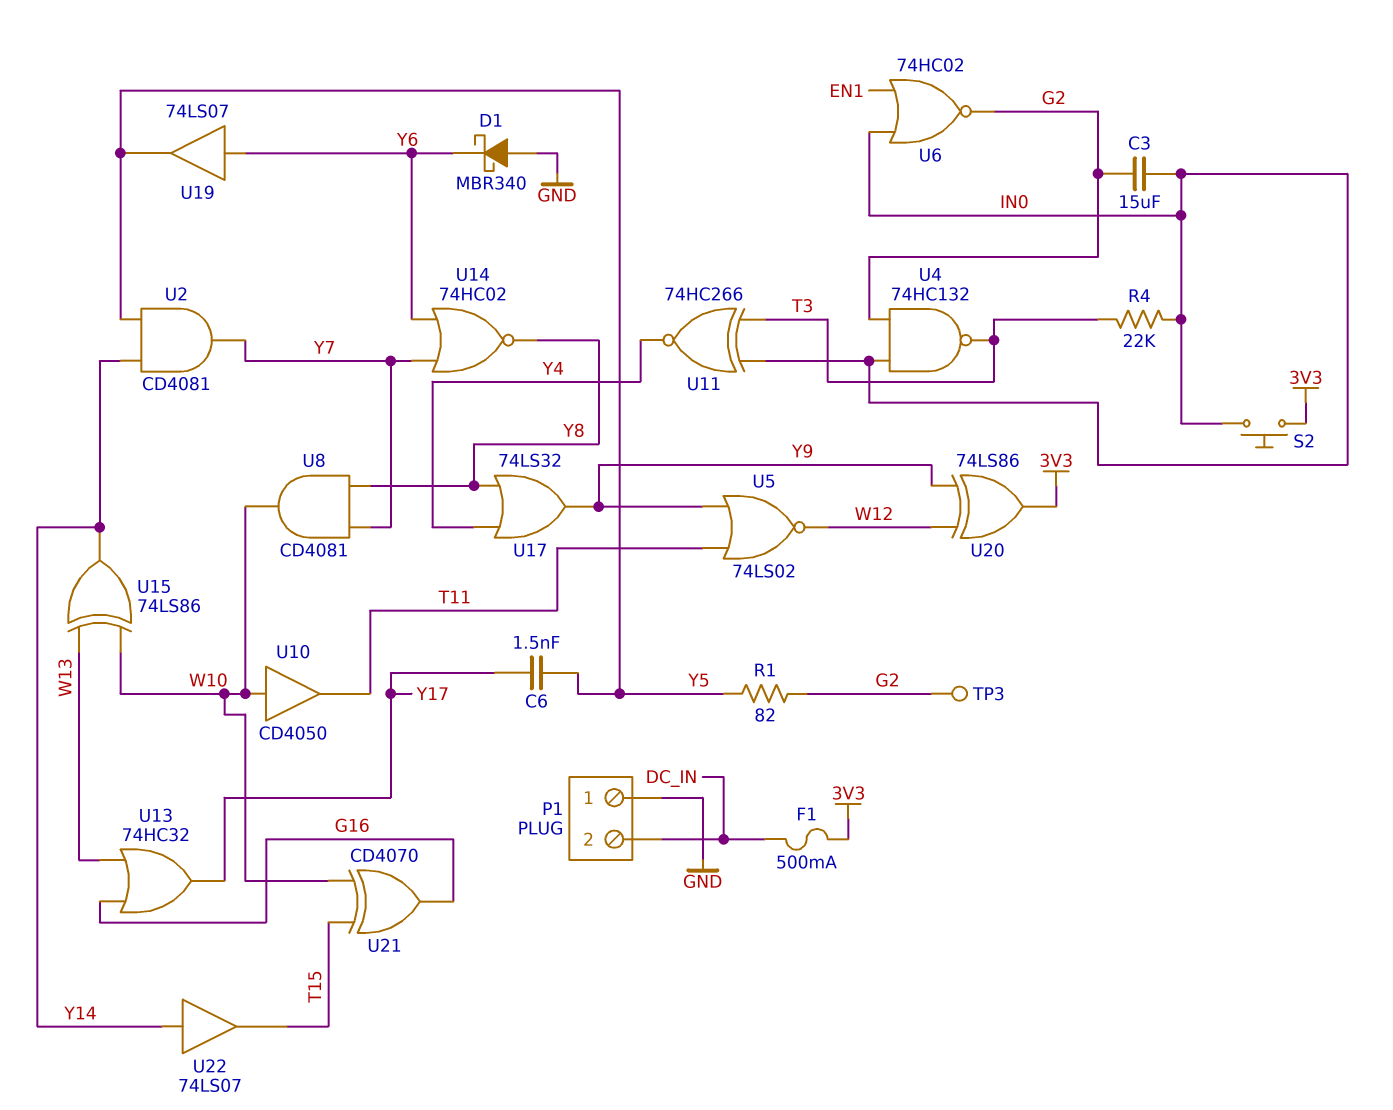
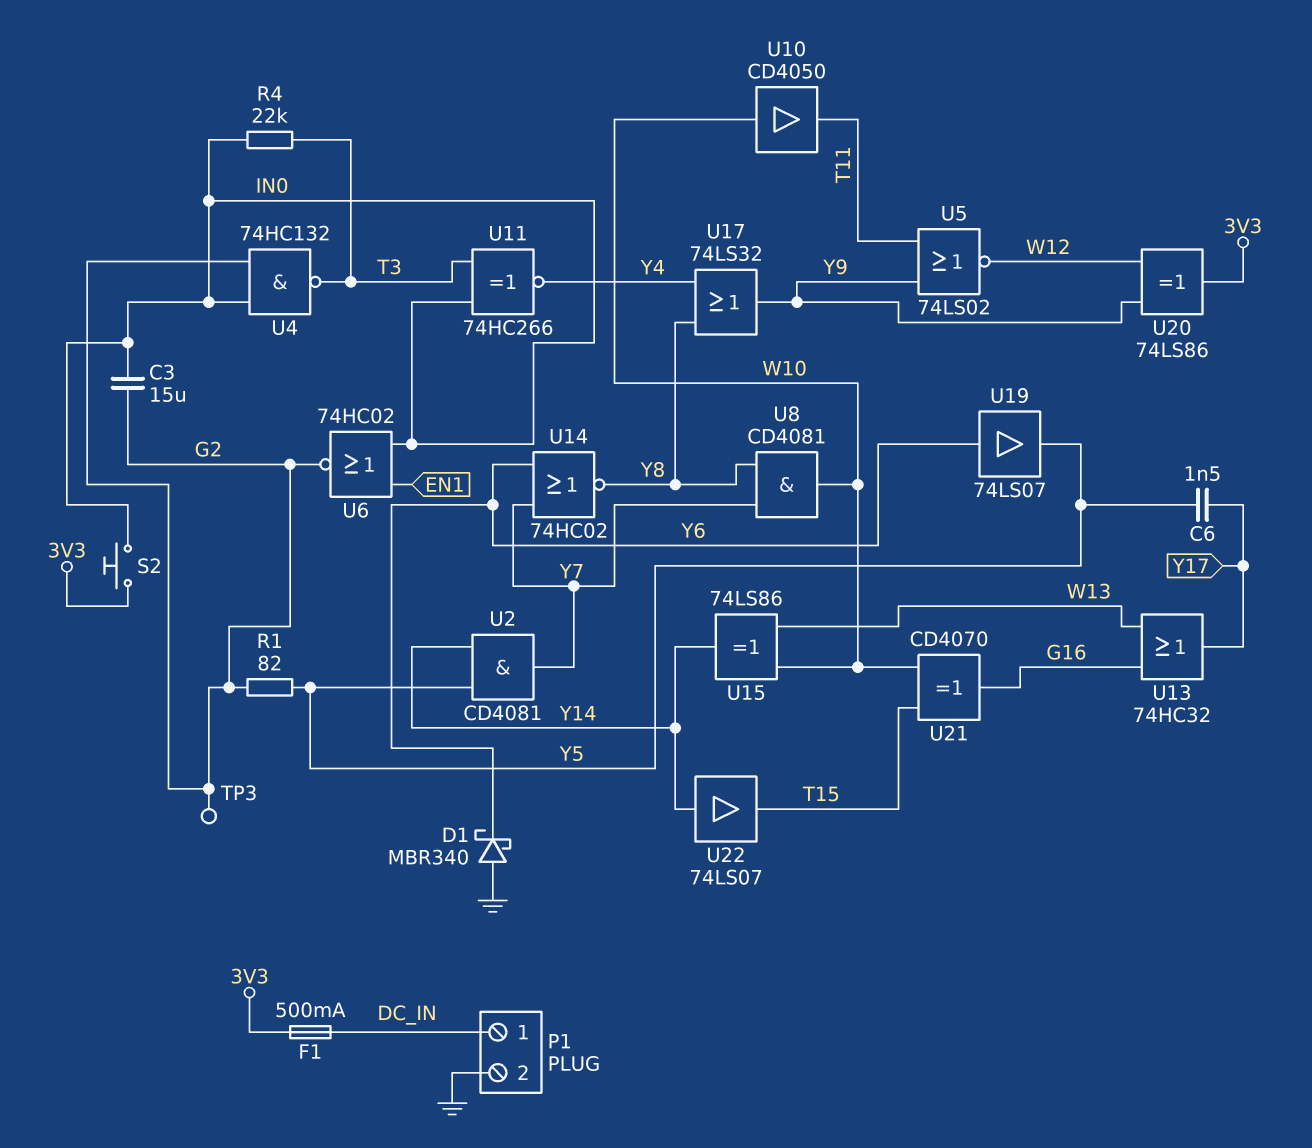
P1 pin 1: GND -> DC_IN
P1 pin 2: DC_IN -> GND

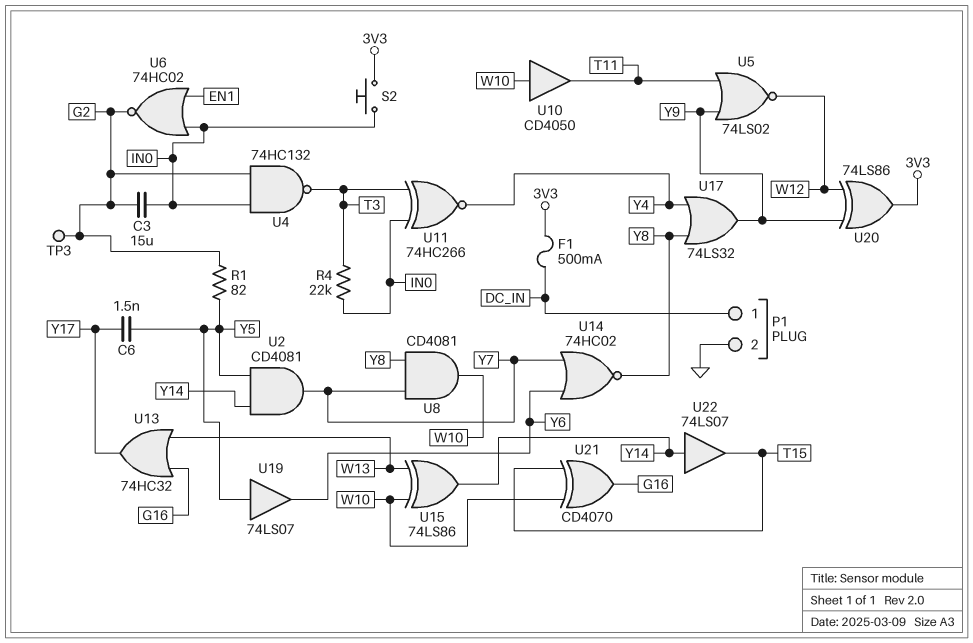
D1: schottky MBR340 (A GND, K Y6) -> none
U19: buffer 74LS07 (in Y6, out Y5) -> buffer 74LS07 (in Y5, out Y6)

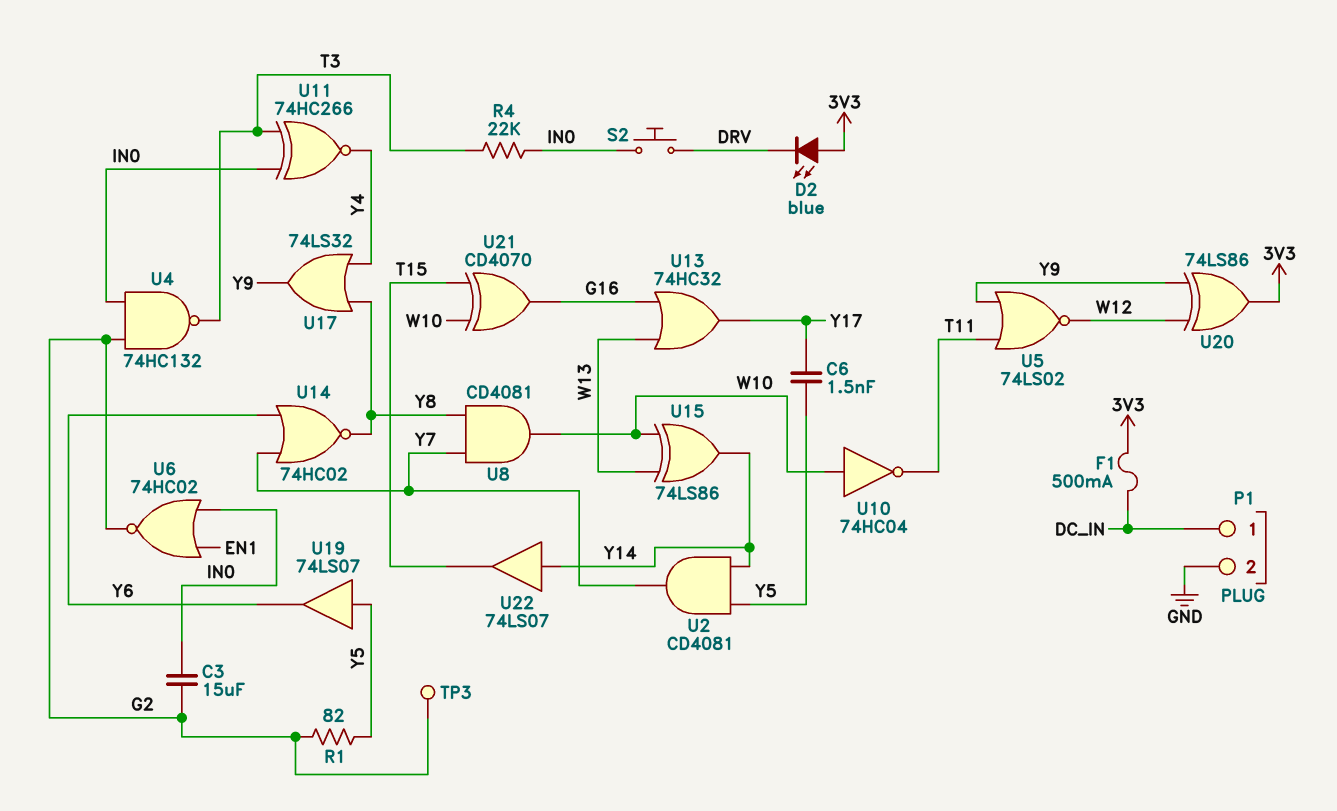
D2: none -> LED blue (A 3V3, K DRV)
S2: button (3V3, IN0) -> button (DRV, IN0)
U10: buffer CD4050 (in W10, out T11) -> NOT 74HC04 (in W10, out T11)

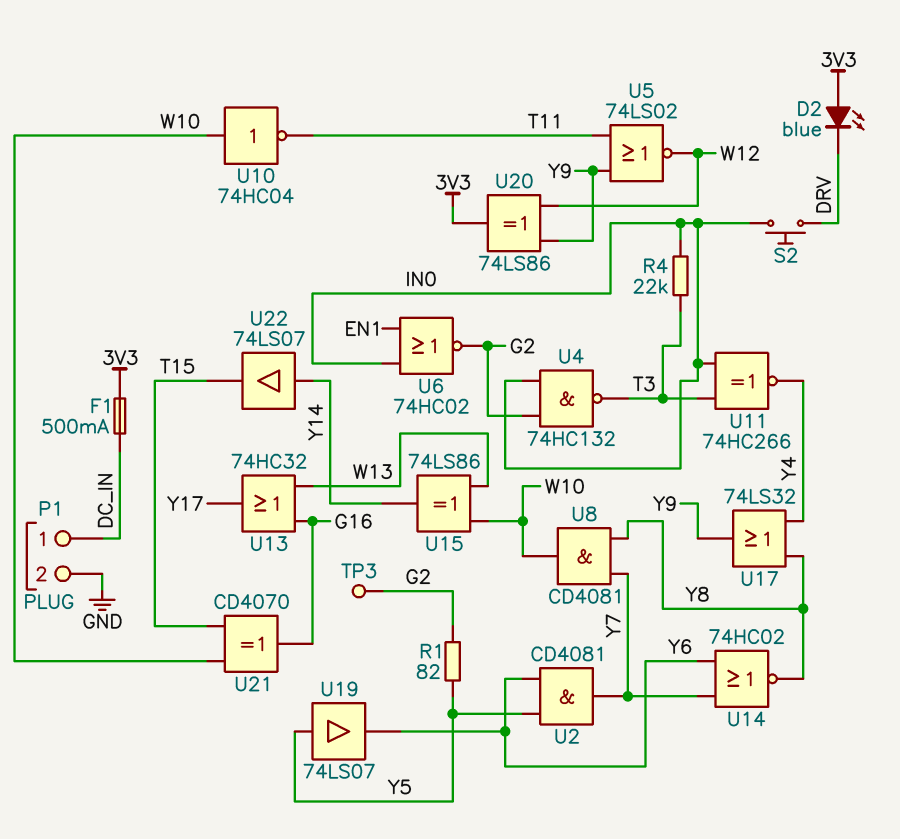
C3: 15uF (G2, IN0) -> none
C6: 1.5nF (Y5, Y17) -> none
U2: AND CD4081 (in Y5, in Y14, out Y7) -> AND CD4081 (in Y5, in Y6, out Y7)

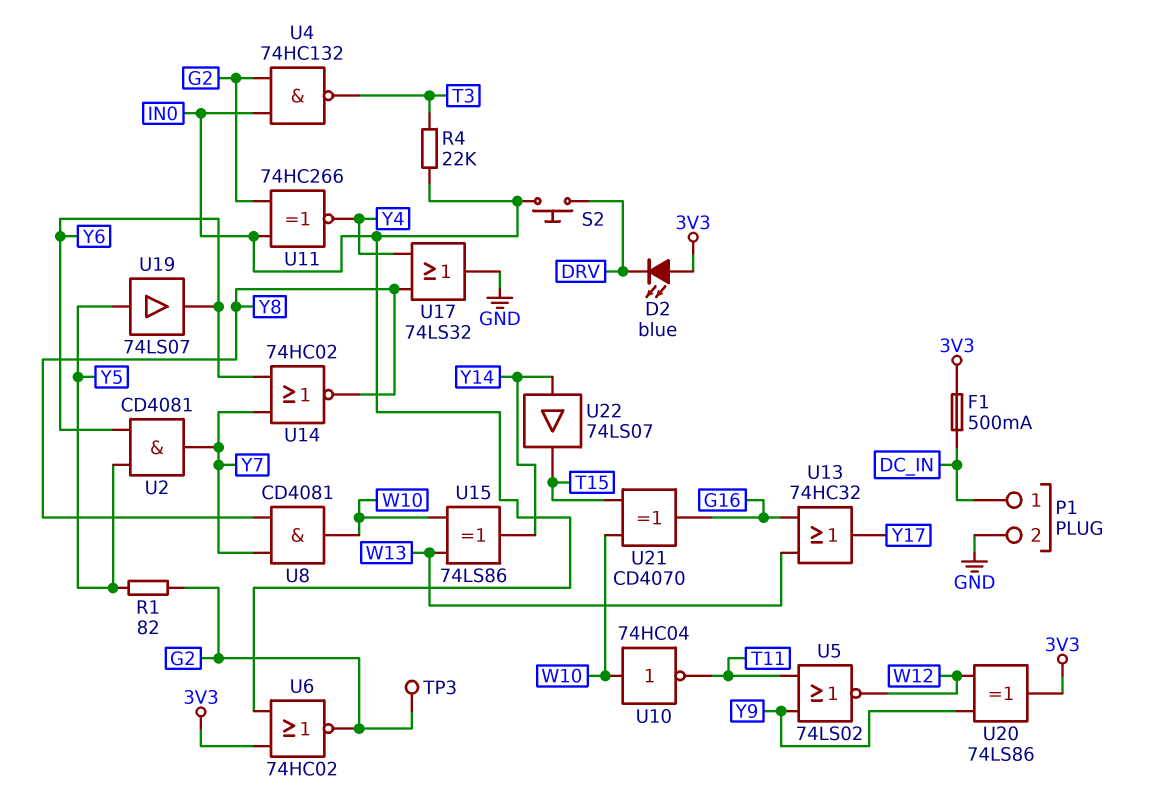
U6: NOR 74HC02 (in EN1, in IN0, out G2) -> NOR 74HC02 (in 3V3, in IN0, out G2)
U11: XNOR 74HC266 (in IN0, in T3, out Y4) -> XNOR 74HC266 (in G2, in IN0, out Y4)
U17: OR 74LS32 (in Y4, in Y8, out Y9) -> OR 74LS32 (in Y4, in Y8, out GND)

